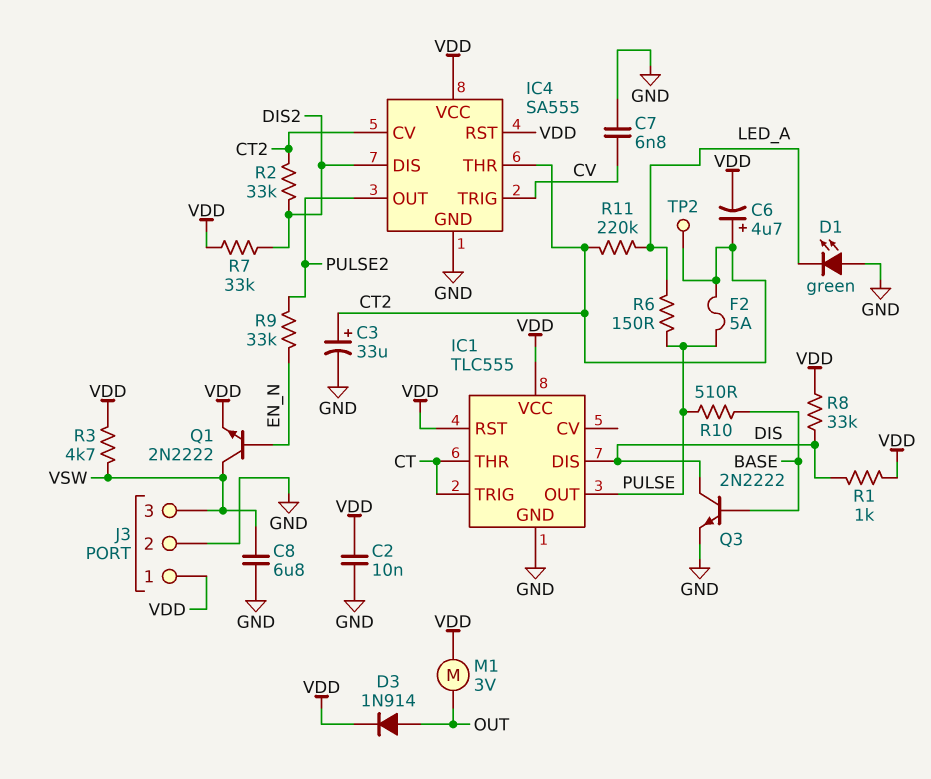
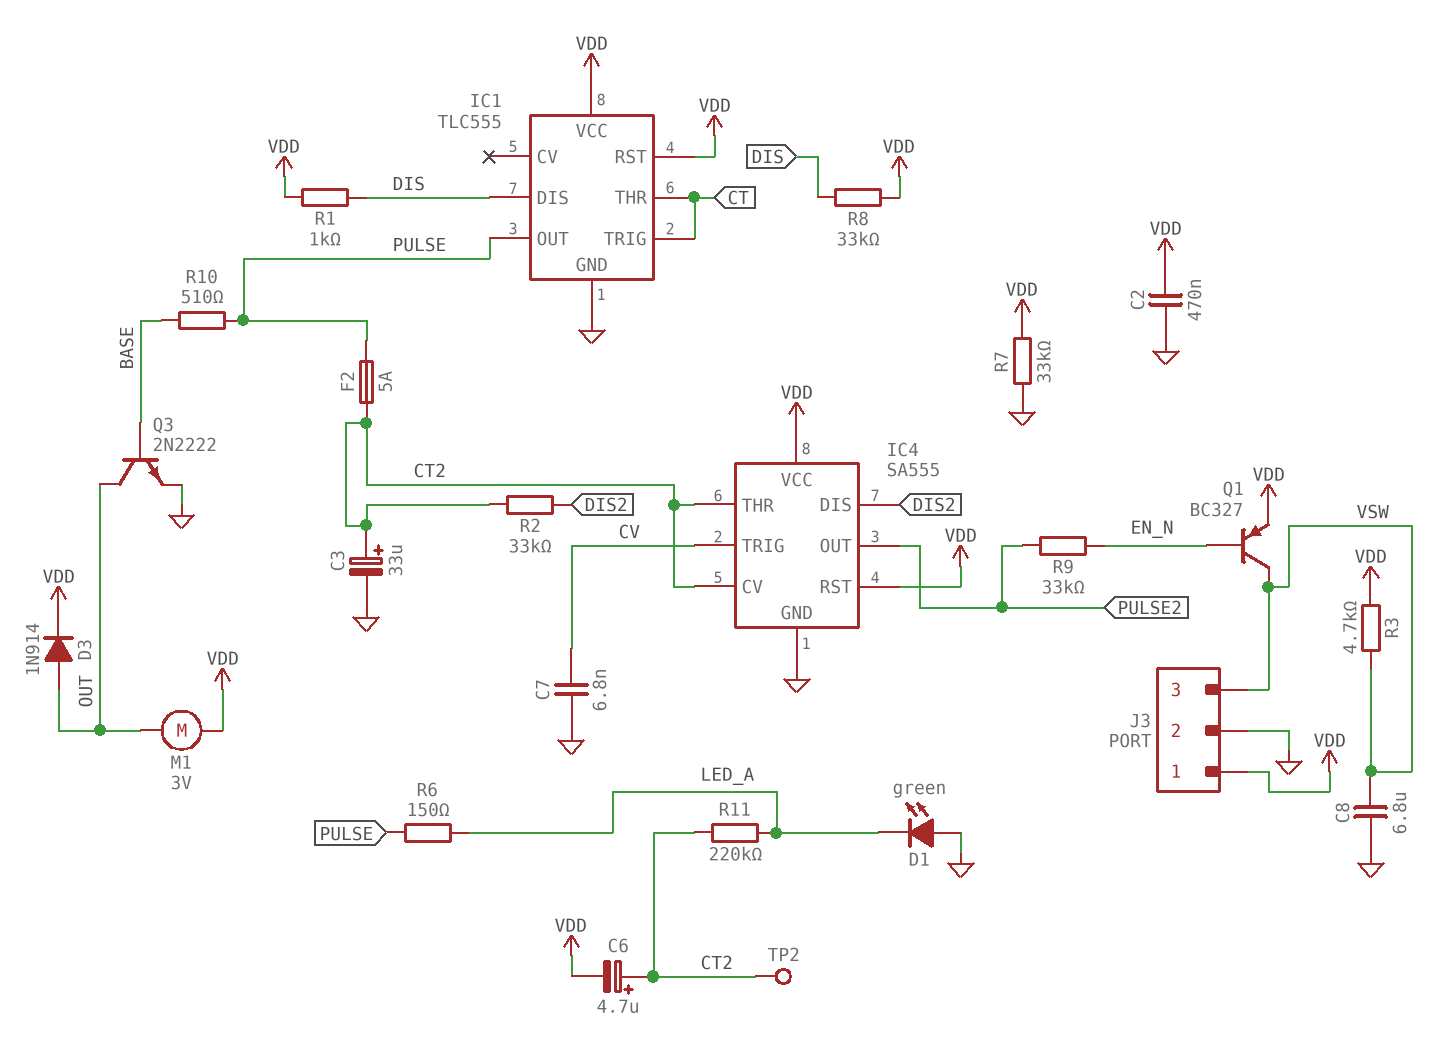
C2: 10nF (GND, VDD) -> 470nF (GND, VDD)
Q1: NPN 2N2222 (B EN_N, C VSW, E VDD) -> PNP BC327 (B EN_N, C VSW, E VDD)
Q3: NPN 2N2222 (B BASE, C DIS, E GND) -> NPN 2N2222 (B BASE, C OUT, E GND)
R7: 33k (DIS2, VDD) -> 33k (GND, VDD)

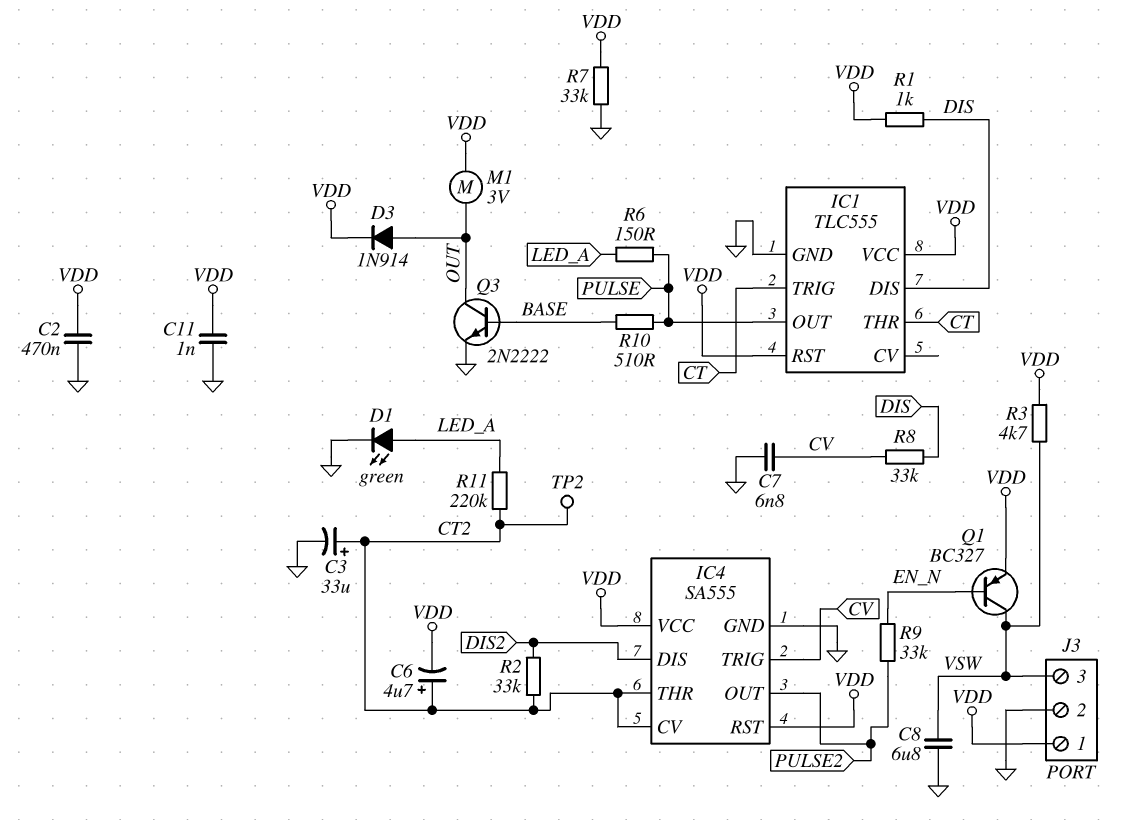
C11: none -> 1nF (GND, VDD)
D1: LED green (A GND, K LED_A) -> LED green (A LED_A, K GND)
F2: 5A (CT2, PULSE) -> none
R8: 33k (DIS, VDD) -> 33k (CV, DIS)

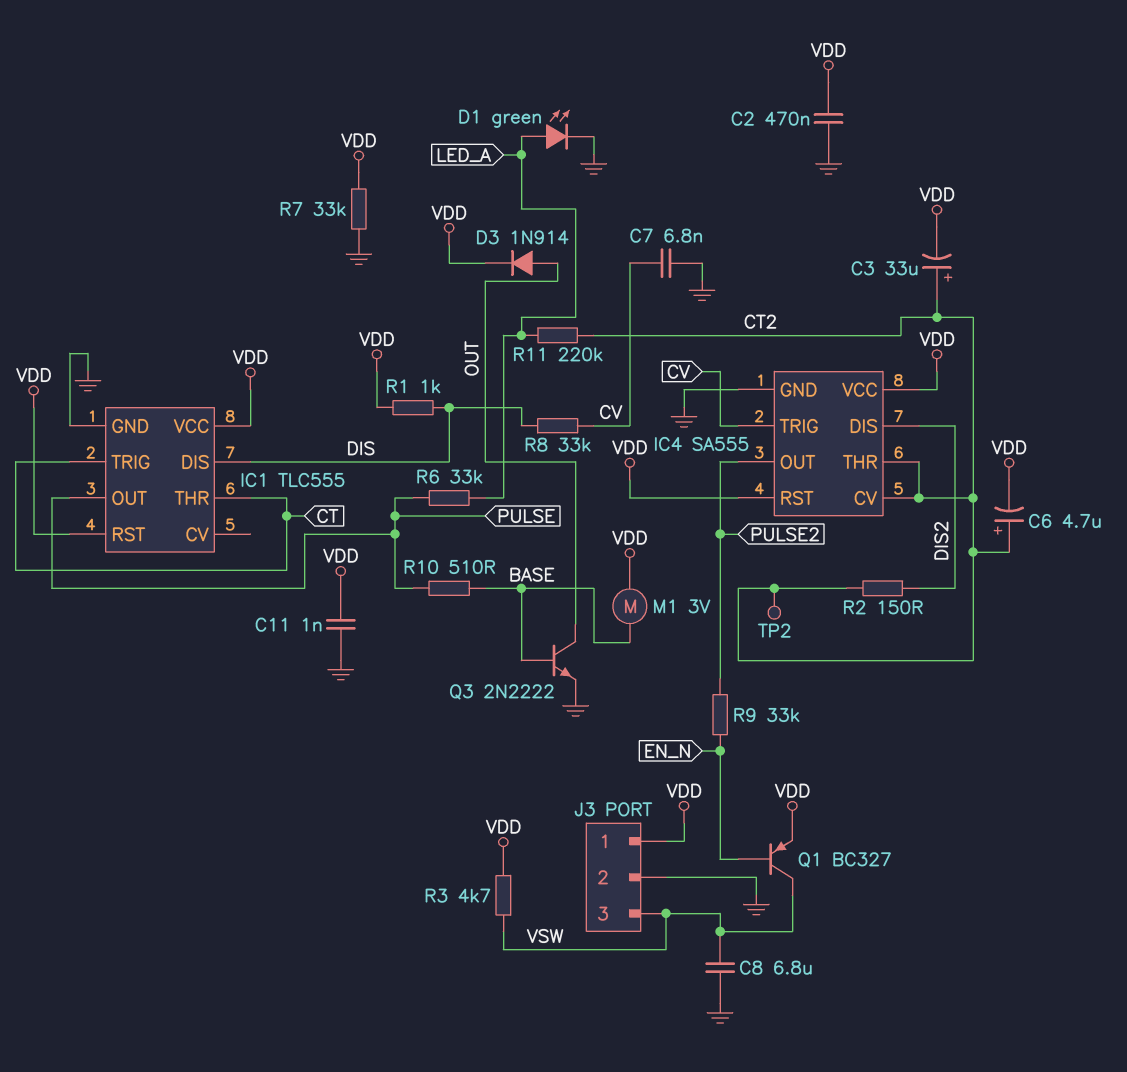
C3: 33uF (plus CT2, minus GND) -> 33uF (plus CT2, minus VDD)
M1: motor 3V (OUT, VDD) -> motor 3V (BASE, VDD)
R2: 33k (CT2, DIS2) -> 150 (CT2, DIS2)
R6: 150 (LED_A, PULSE) -> 33k (LED_A, PULSE)

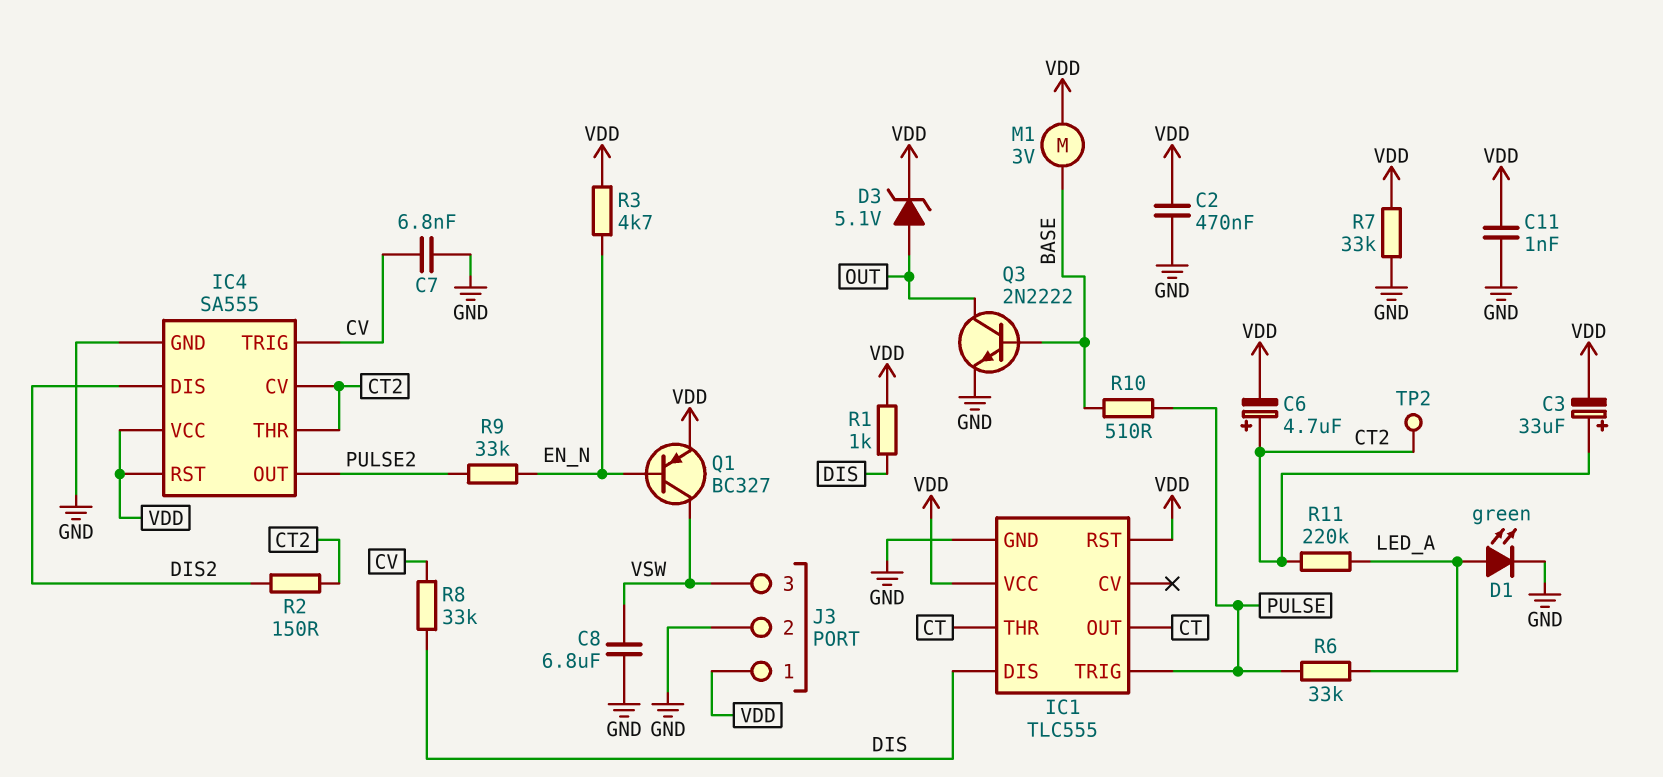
D3: diode 1N914 (A OUT, K VDD) -> zener 5.1V (A OUT, K VDD)
IC1 pin OUT: PULSE -> CT
IC1 pin TRIG: CT -> PULSE
R3: 4.7k (VDD, VSW) -> 4.7k (EN_N, VDD)

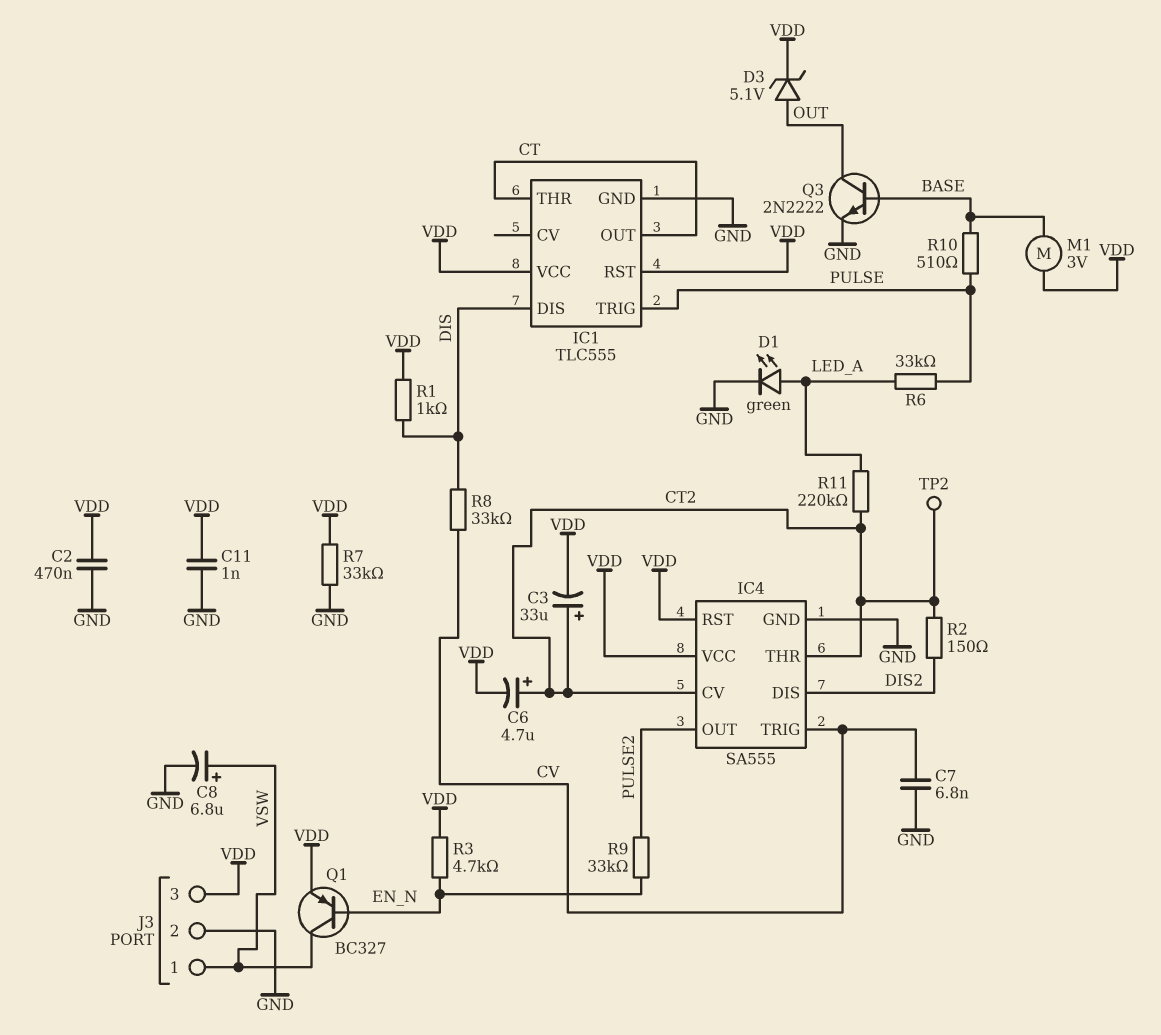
C8: 6.8uF (GND, VSW) -> 6.8uF (plus VSW, minus GND)
J3 pin 1: VDD -> VSW
J3 pin 3: VSW -> VDD

